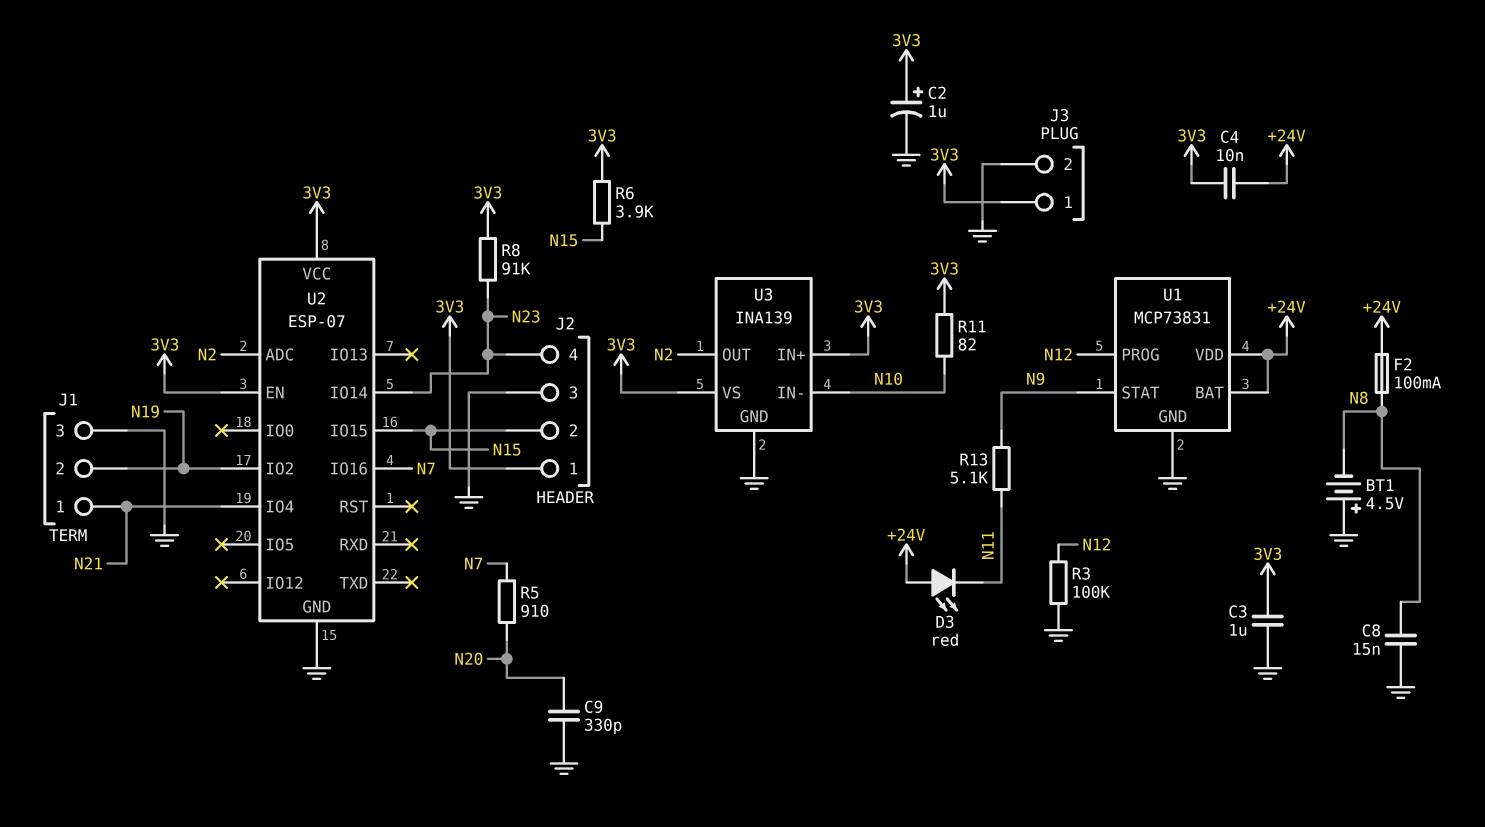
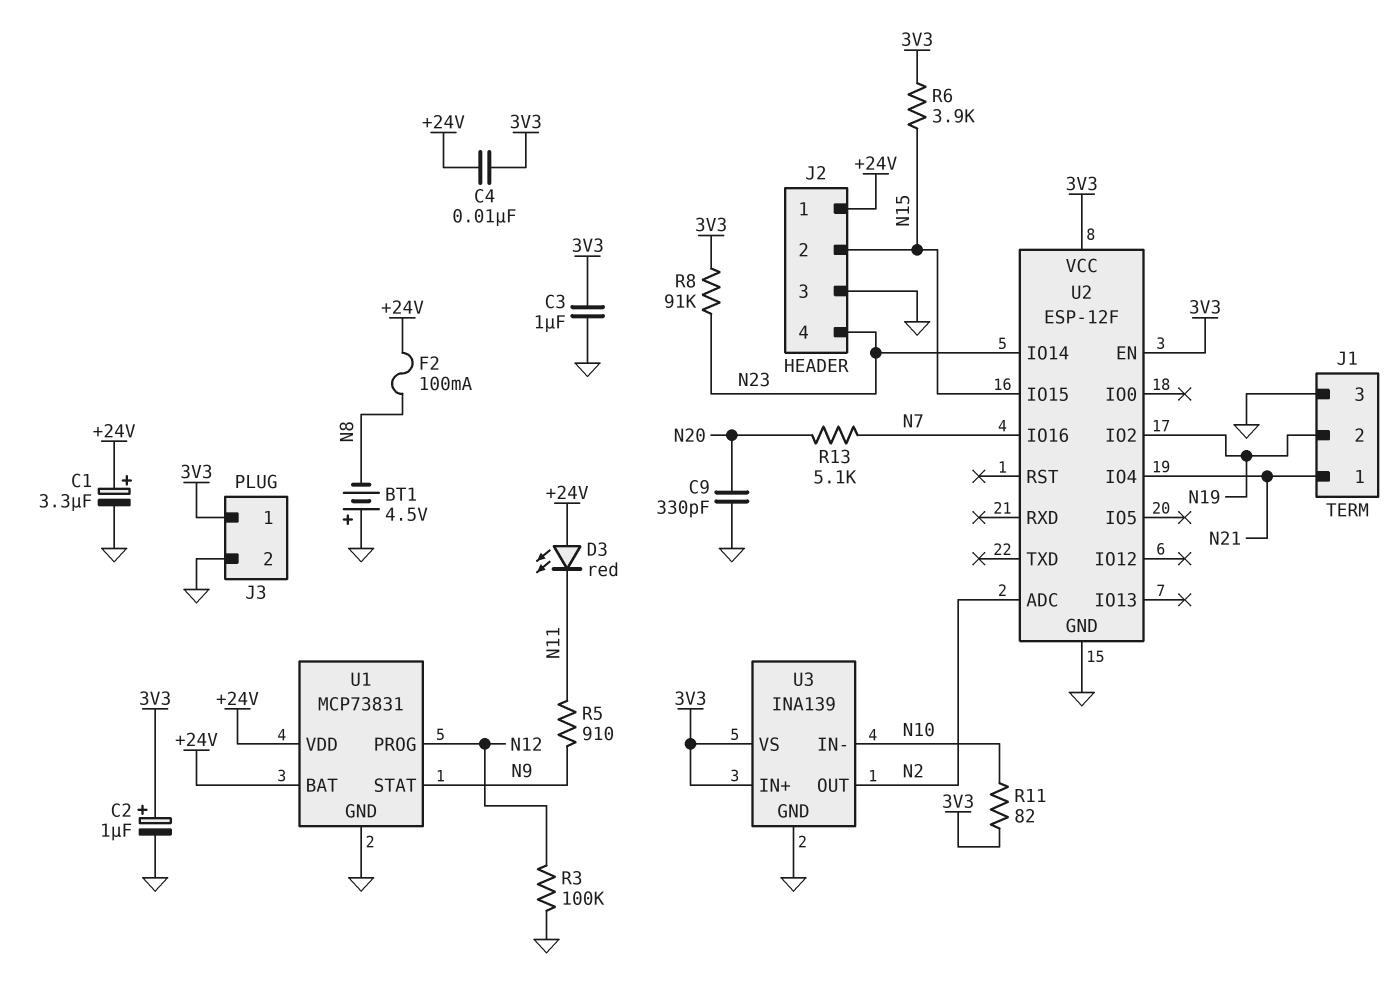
C1: none -> 3.3uF (plus +24V, minus GND)
C8: 15nF (GND, N8) -> none
J2 pin 1: 3V3 -> +24V
R5: 910 (N7, N20) -> 910 (N9, N11)
R13: 5.1k (N9, N11) -> 5.1k (N7, N20)
U2: ESP-07 -> ESP-12F

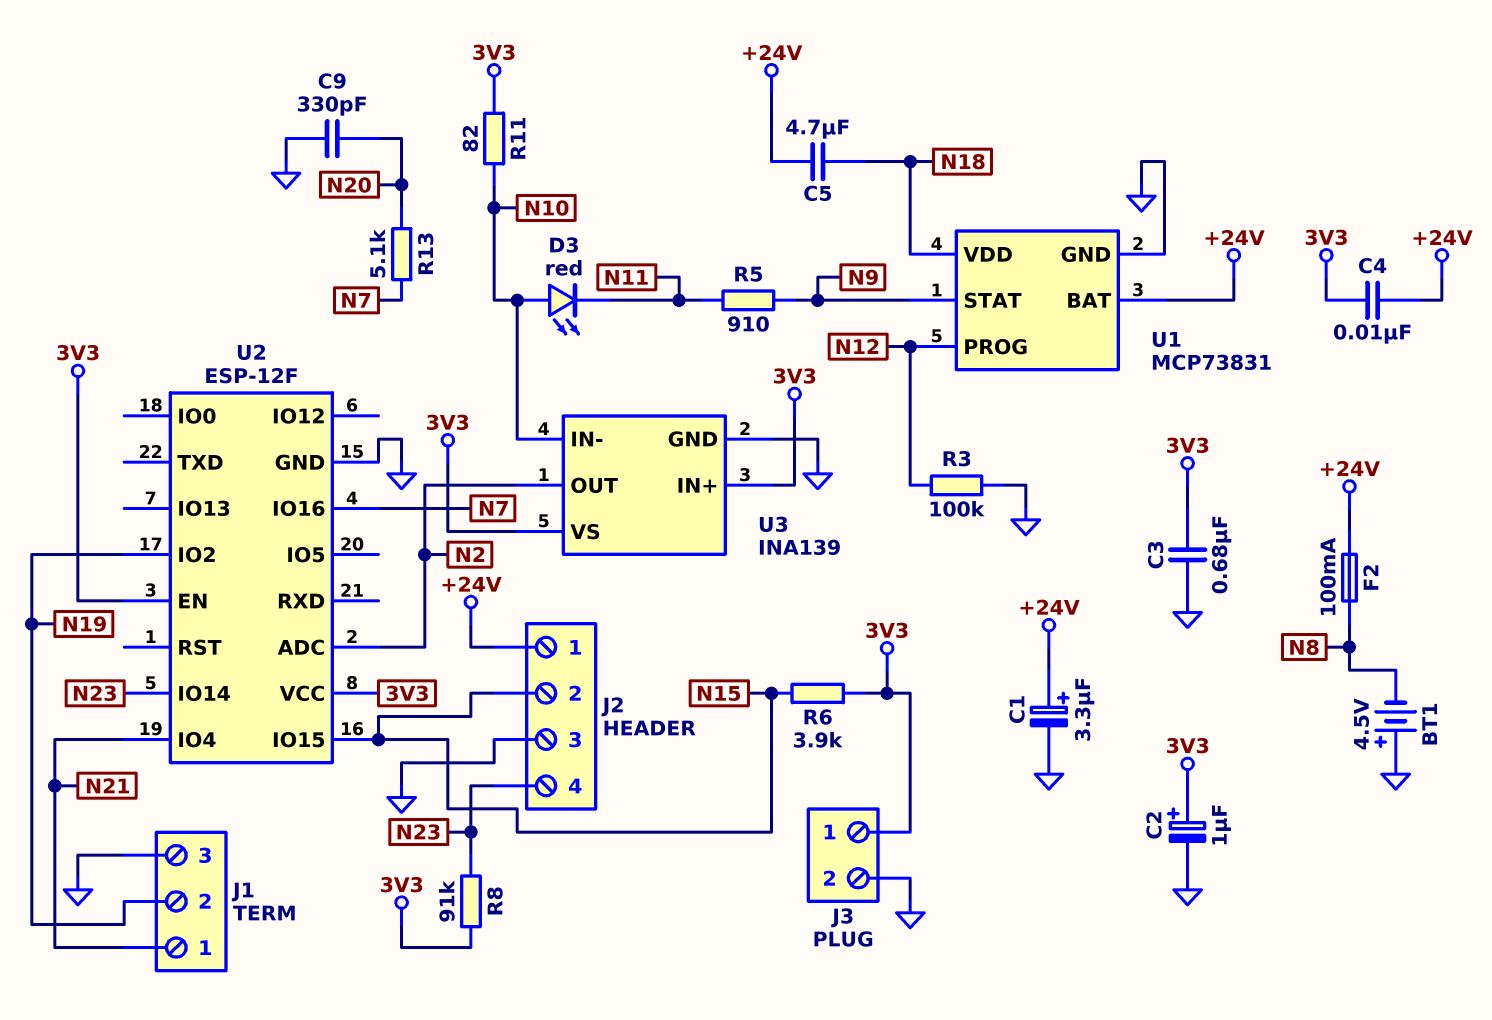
C3: 1uF (3V3, GND) -> 680nF (3V3, GND)
C5: none -> 4.7uF (+24V, N18)
D3: LED red (A +24V, K N11) -> LED red (A N10, K N11)
U1 pin VDD: +24V -> N18

